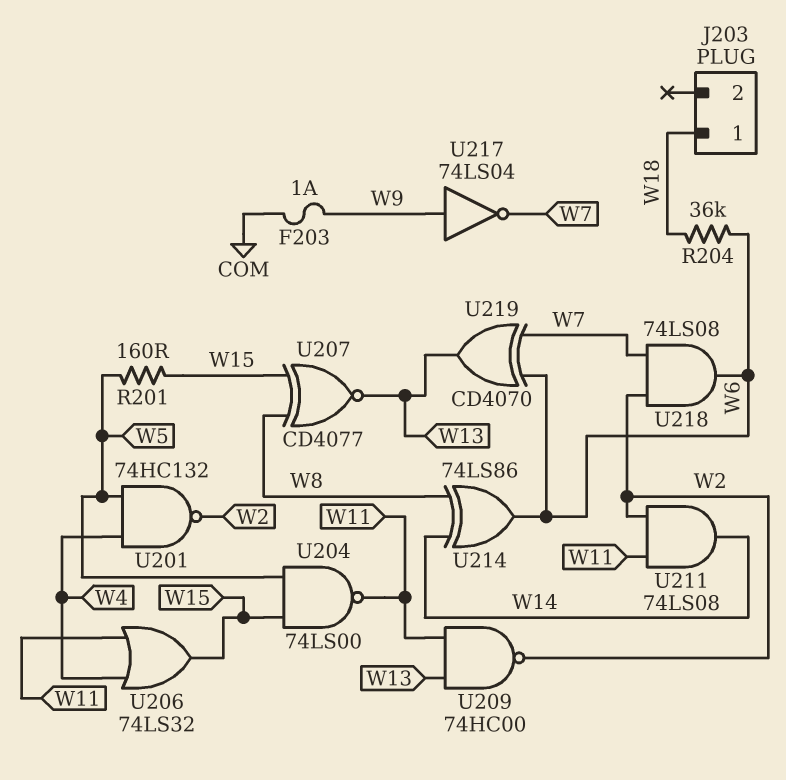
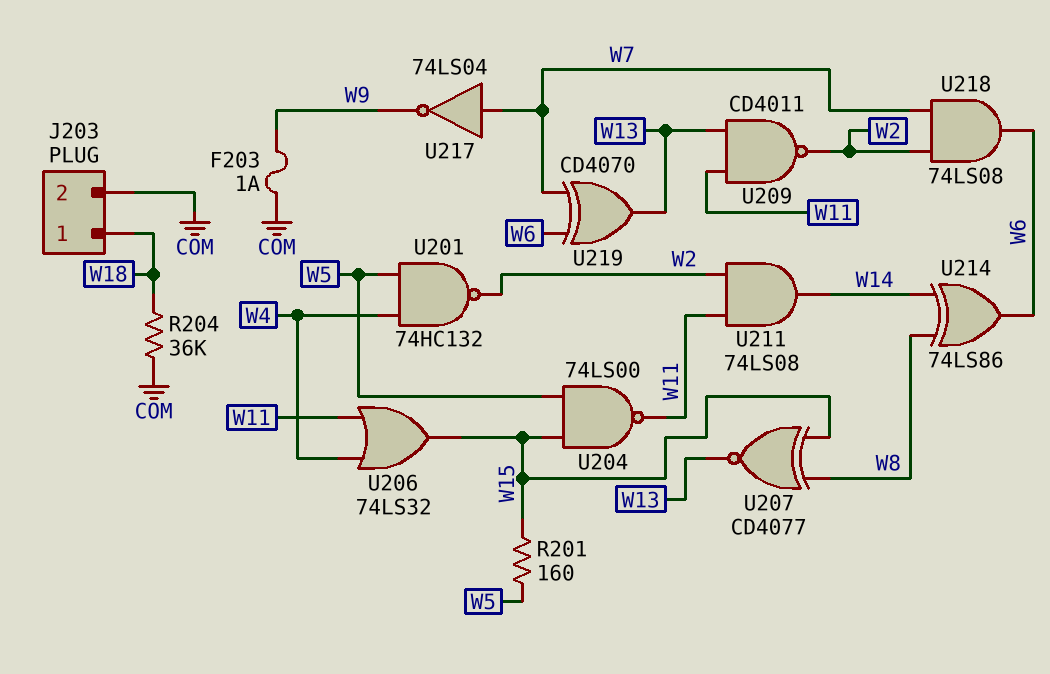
J203 pin 2: none -> COM
R204: 36k (W6, W18) -> 36k (COM, W18)
U209: NAND 74HC00 (in W11, in W13, out W2) -> NAND CD4011 (in W11, in W13, out W2)
U217: NOT 74LS04 (in W9, out W7) -> NOT 74LS04 (in W7, out W9)

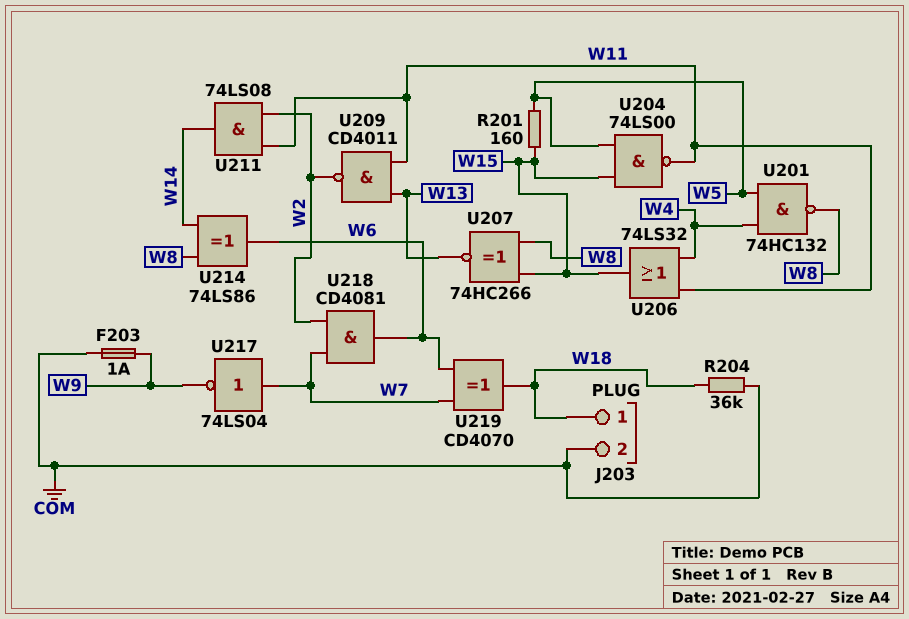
U201: NAND 74HC132 (in W4, in W5, out W2) -> NAND 74HC132 (in W4, in W5, out W8)
U207: XNOR CD4077 (in W8, in W15, out W13) -> XNOR 74HC266 (in W8, in W15, out W13)
U218: AND 74LS08 (in W2, in W7, out W6) -> AND CD4081 (in W2, in W7, out W6)
U219: XOR CD4070 (in W6, in W7, out W13) -> XOR CD4070 (in W6, in W7, out W18)

